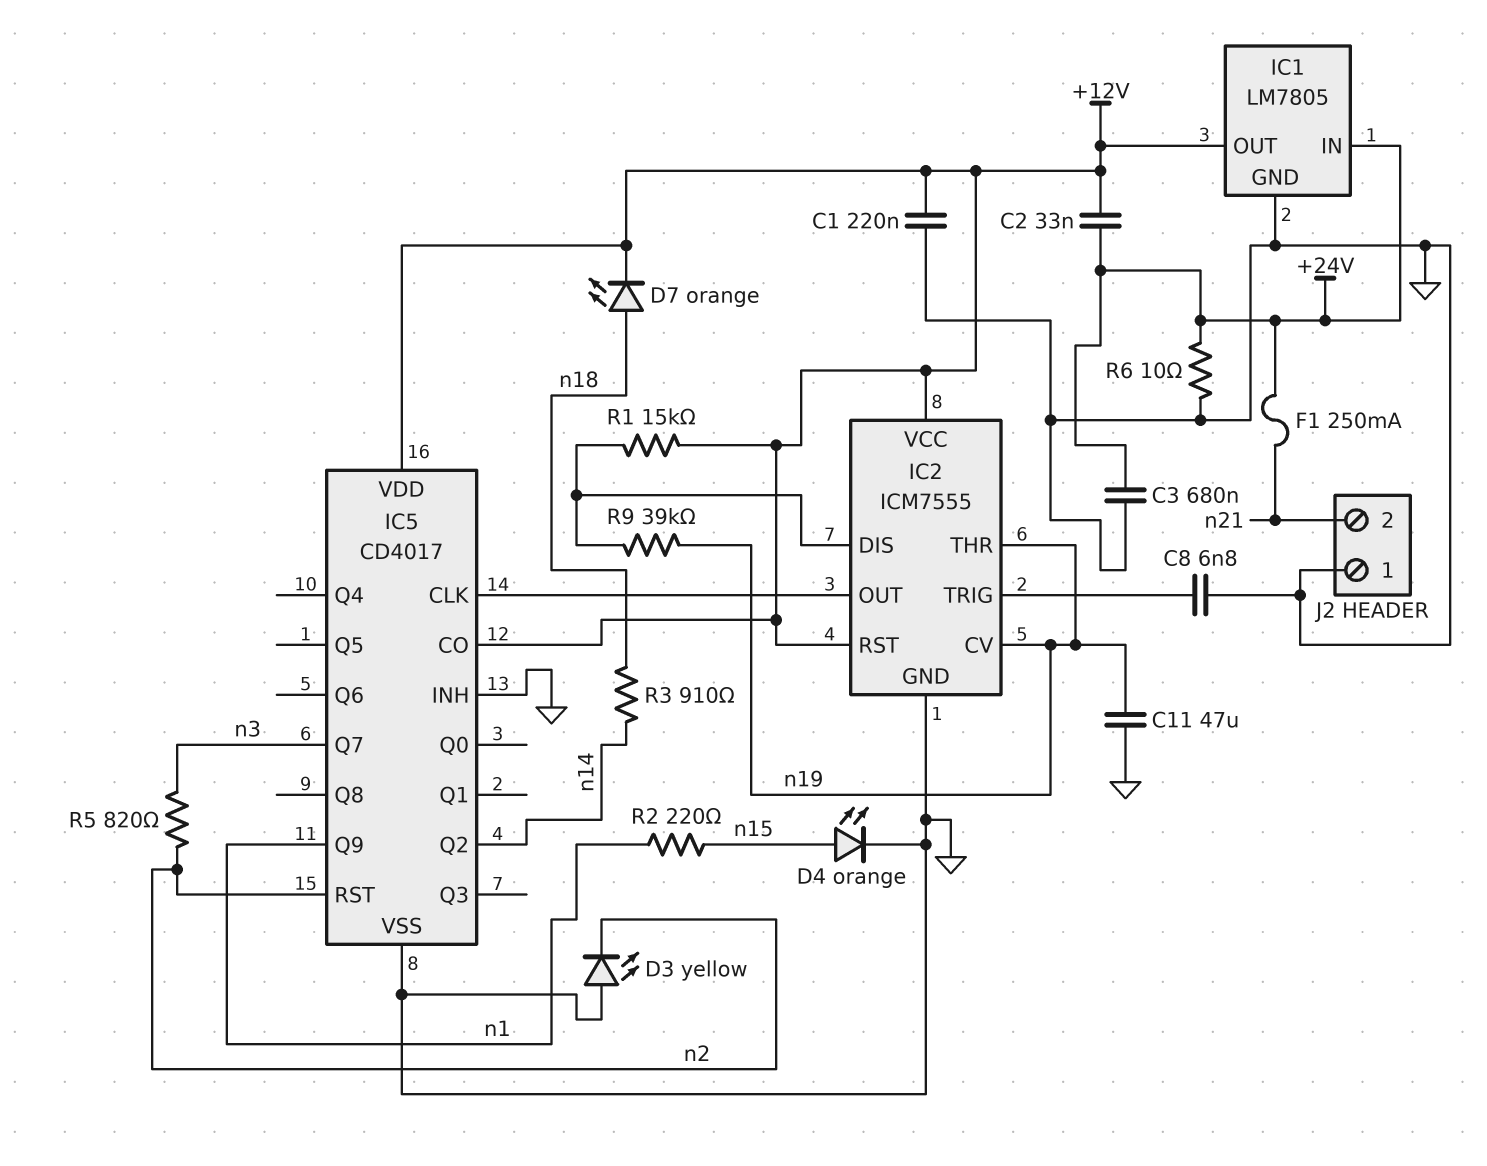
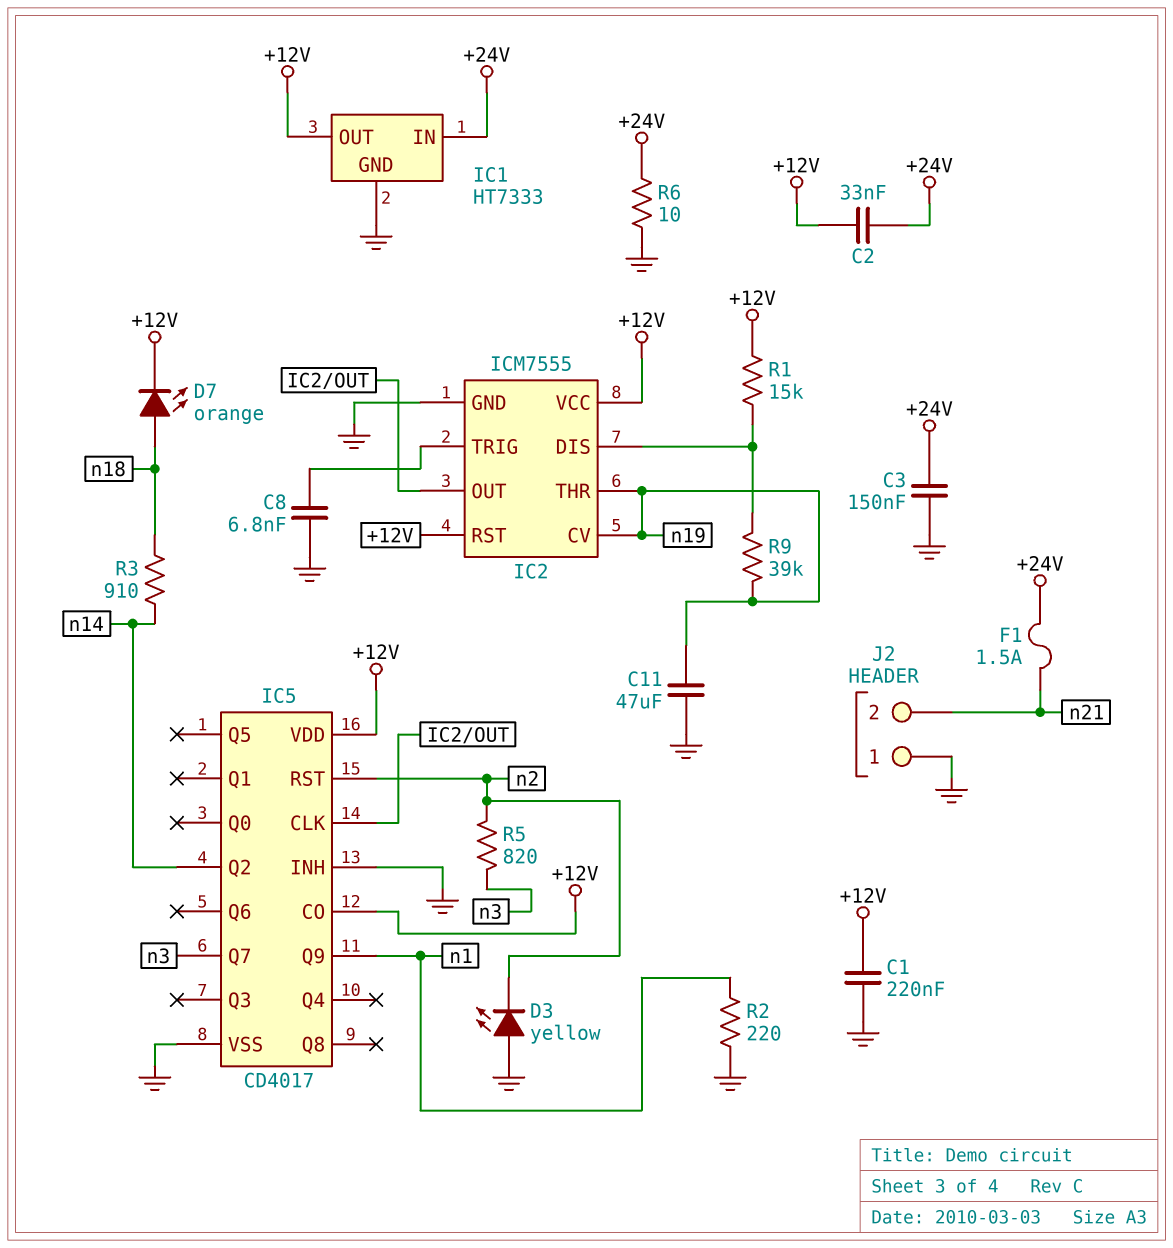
C3: 680nF (+24V, GND) -> 150nF (+24V, GND)
D4: LED orange (A n15, K GND) -> none
F1: 250mA (+24V, n21) -> 1.5A (+24V, n21)
IC1: LM7805 -> HT7333
R2: 220 (n1, n15) -> 220 (GND, n1)

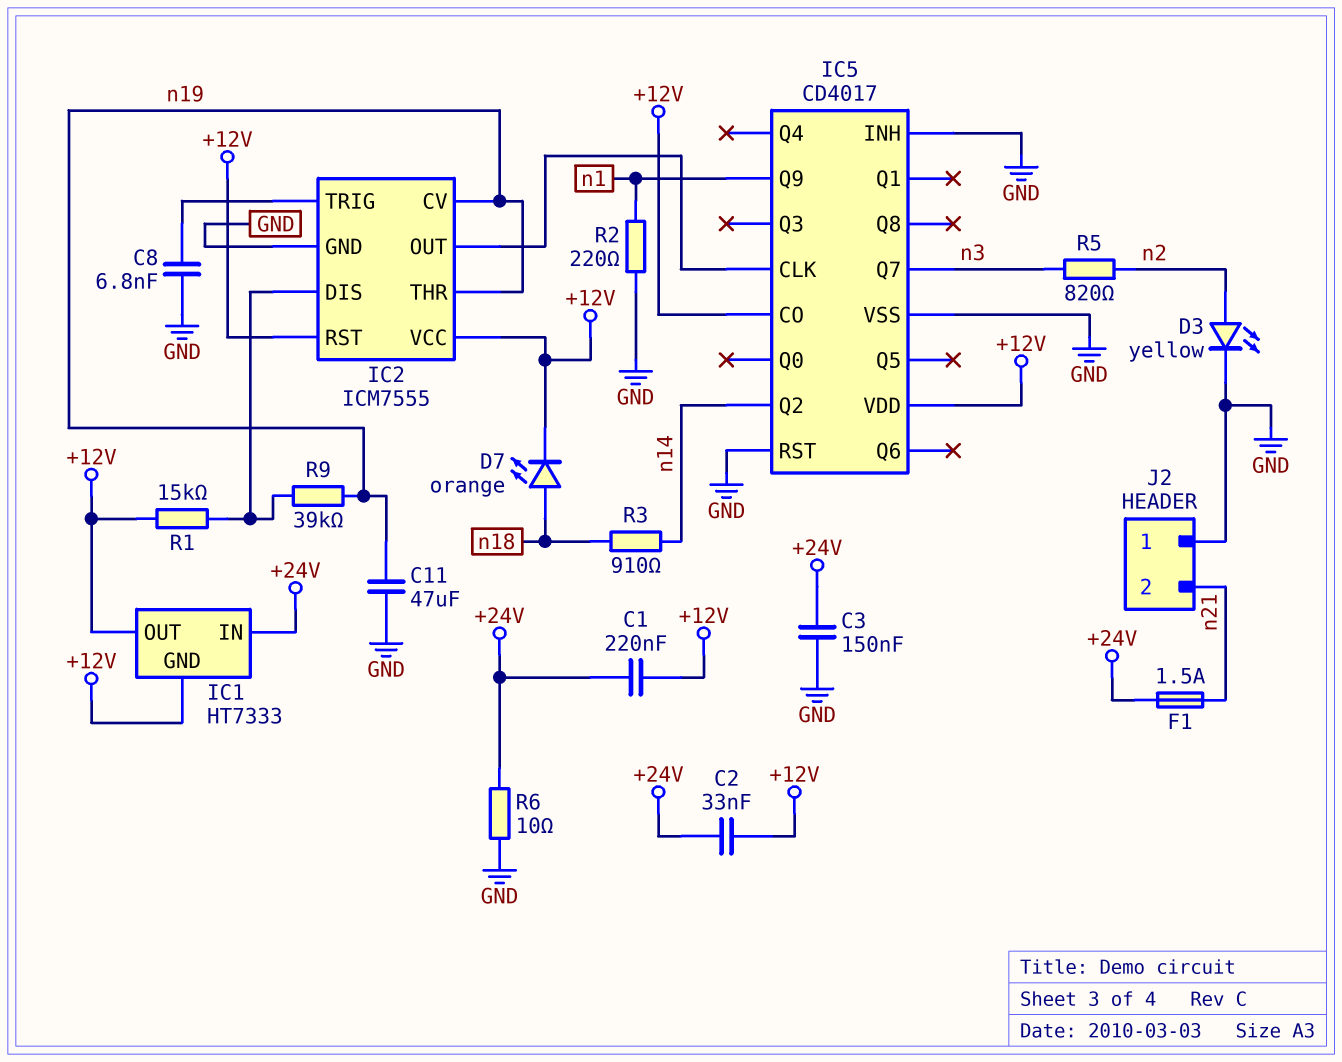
C1: 220nF (+12V, GND) -> 220nF (+12V, +24V)
D3: LED yellow (A GND, K n2) -> LED yellow (A n2, K GND)
IC1 pin GND: GND -> +12V
IC5 pin RST: n2 -> GND

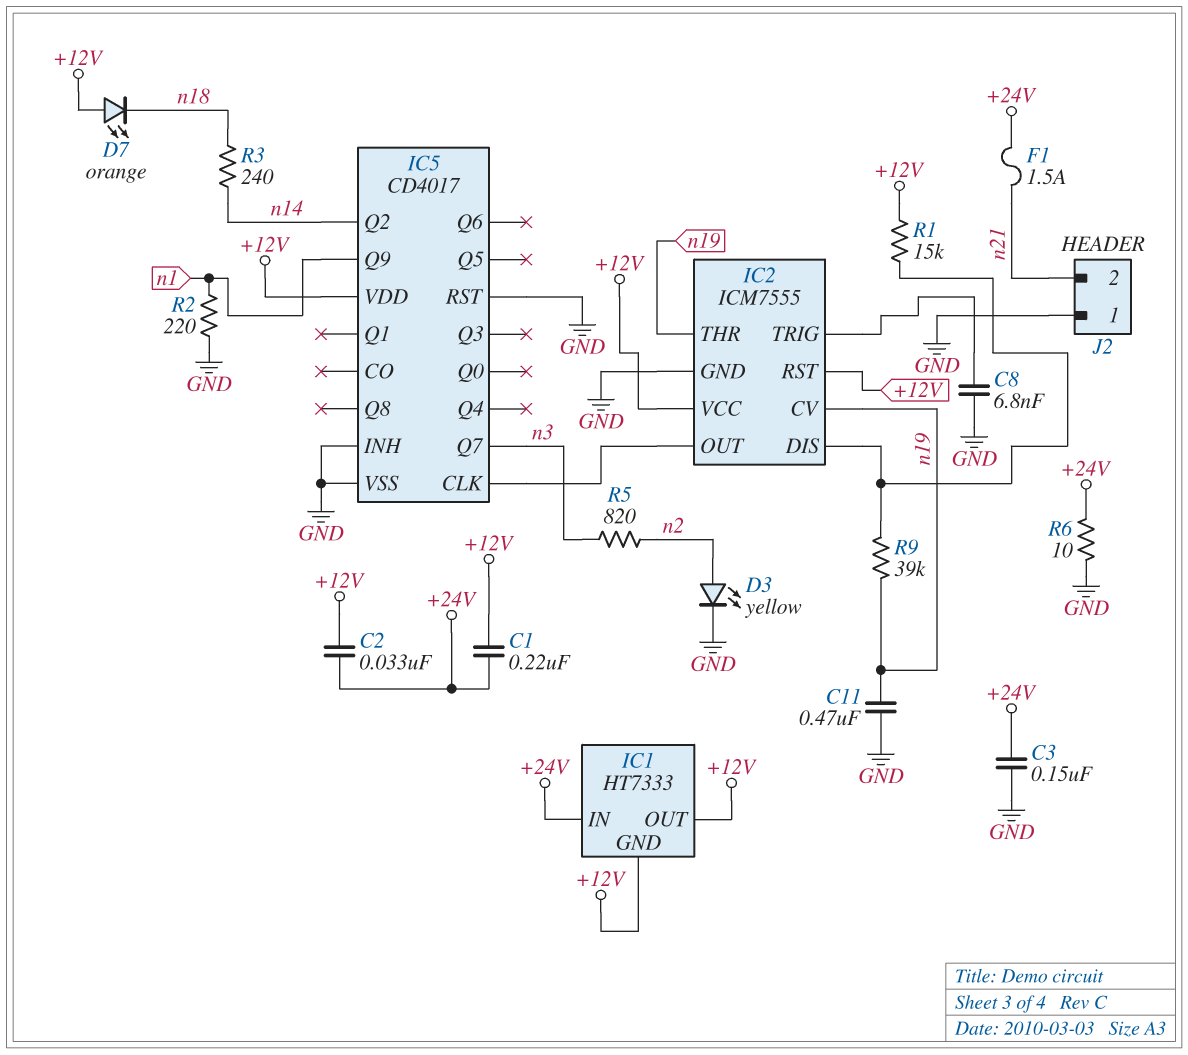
C11: 47uF (GND, n19) -> 470nF (GND, n19)
D7: LED orange (A n18, K +12V) -> LED orange (A +12V, K n18)
IC5 pin CO: +12V -> none
R3: 910 (n14, n18) -> 240 (n14, n18)

